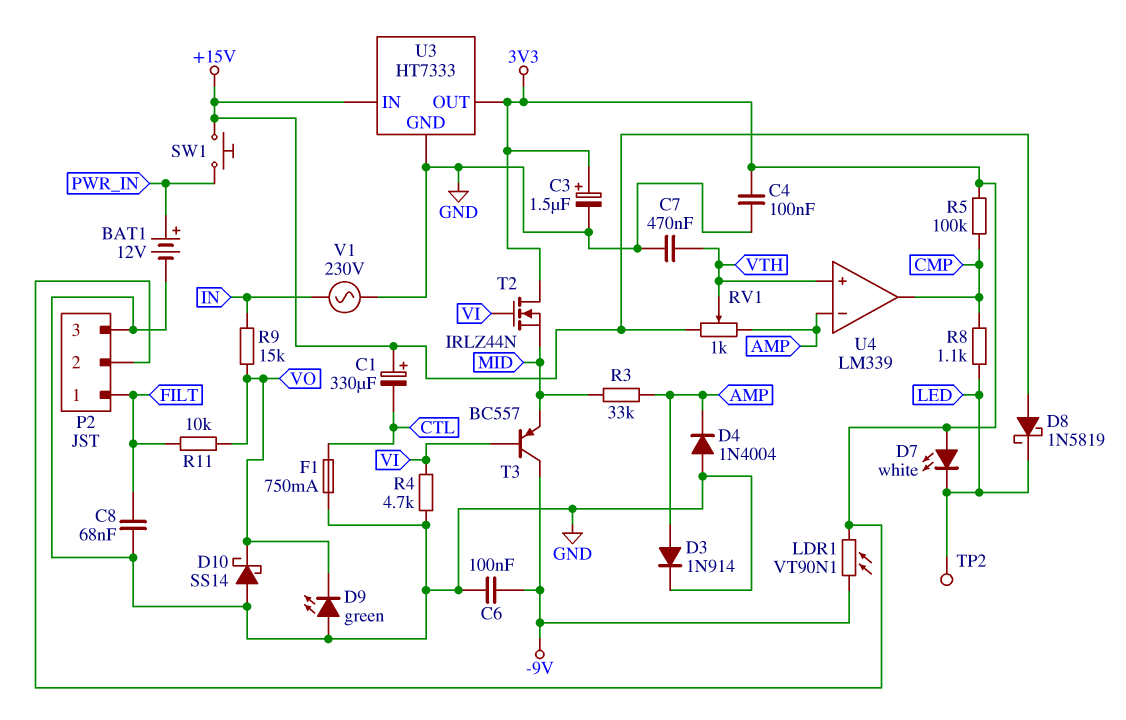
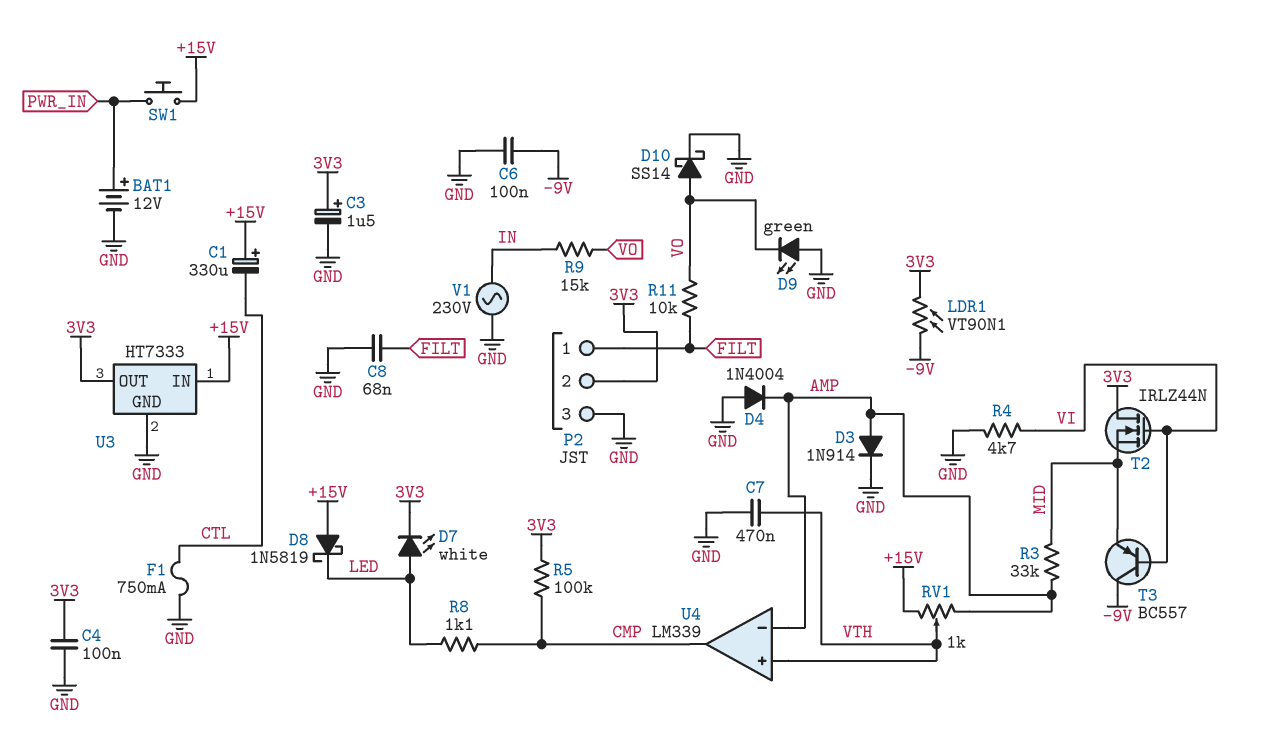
D7: LED white (A 3V3, K LED) -> LED white (A LED, K 3V3)
D10: schottky SS14 (A GND, K VO) -> schottky SS14 (A VO, K GND)
TP2: test point (LED) -> none

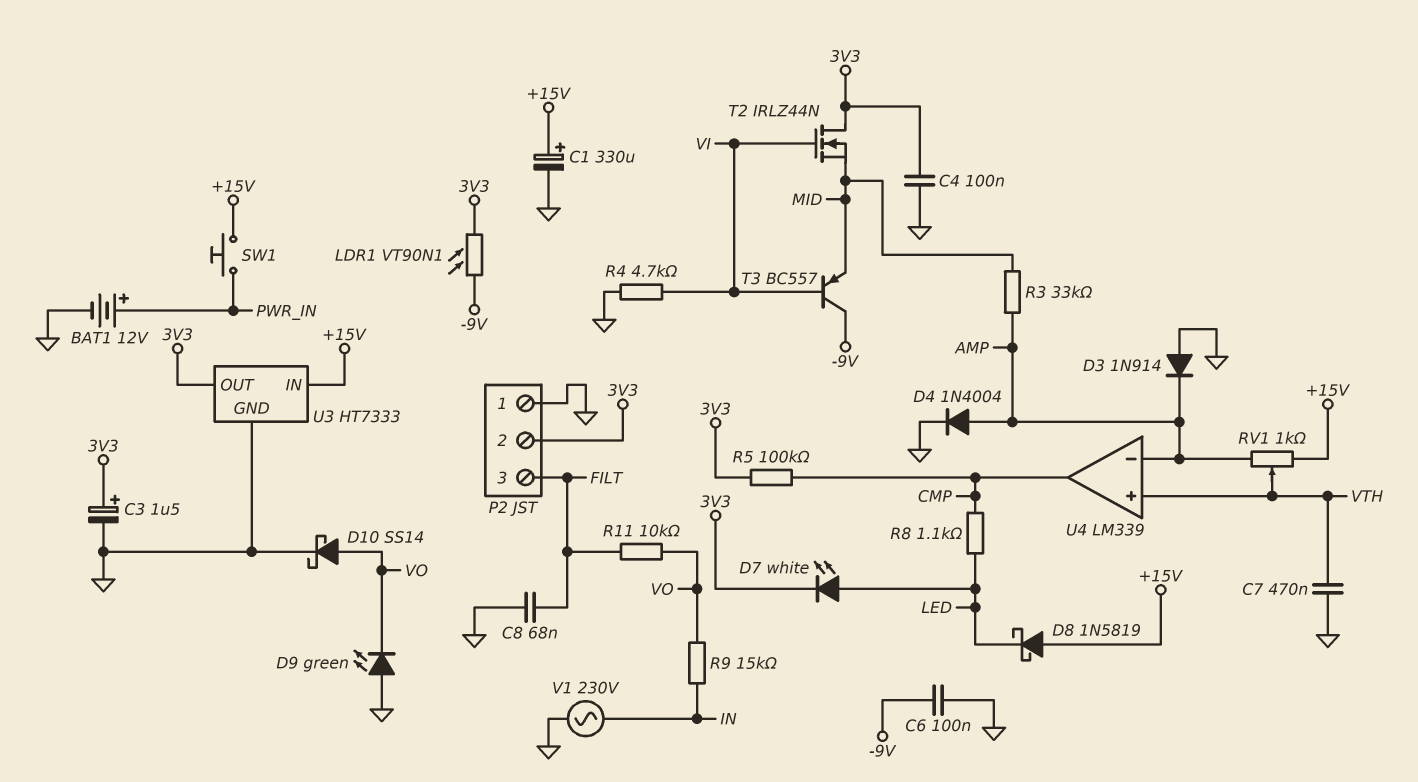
C1: 330uF (plus +15V, minus CTL) -> 330uF (plus +15V, minus GND)
D3: diode 1N914 (A AMP, K GND) -> diode 1N914 (A GND, K AMP)
D4: diode 1N4004 (A GND, K AMP) -> diode 1N4004 (A AMP, K GND)
F1: 750mA (CTL, GND) -> none
P2 pin 1: FILT -> GND
P2 pin 3: GND -> FILT

